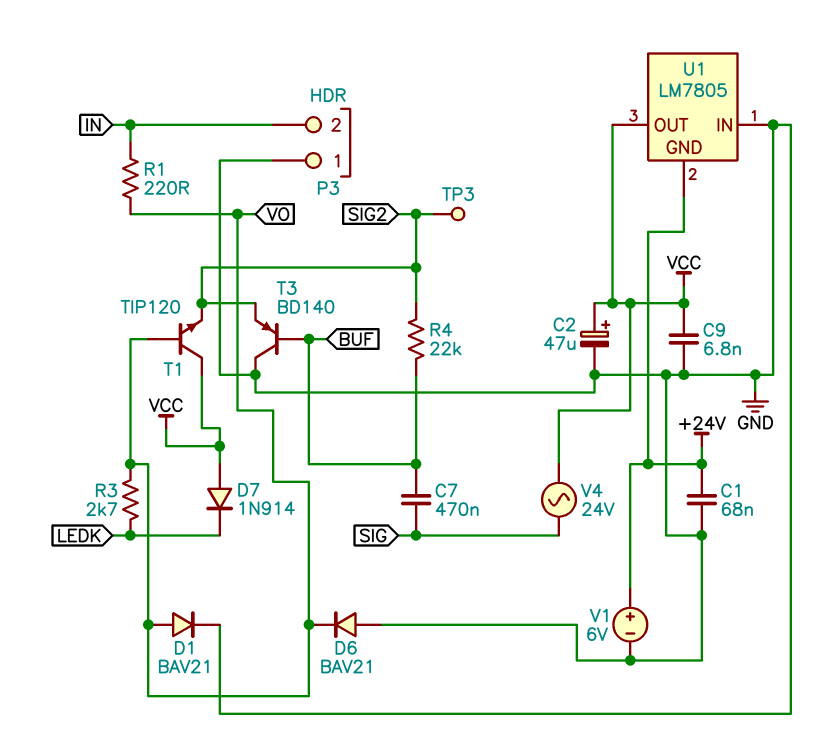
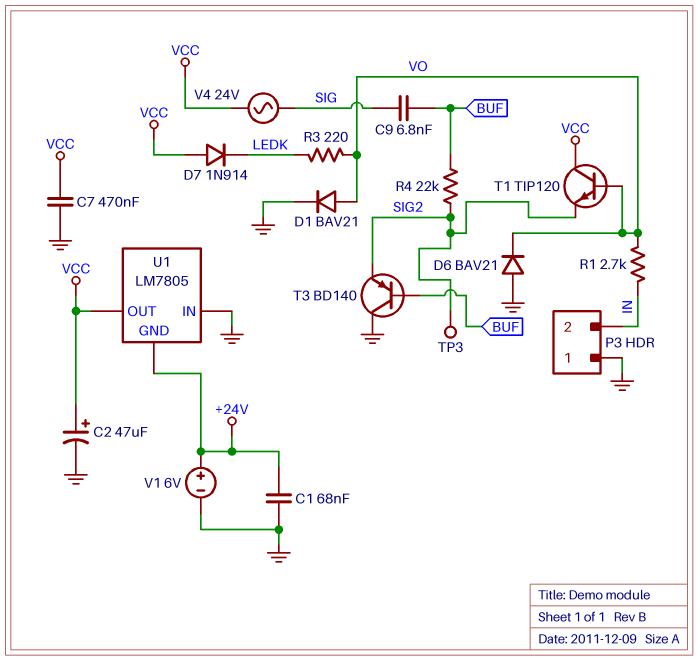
C7: 470nF (BUF, SIG) -> 470nF (GND, VCC)
C9: 6.8nF (GND, VCC) -> 6.8nF (BUF, SIG)
R1: 220 (IN, VO) -> 2.7k (IN, VO)
R3: 2.7k (LEDK, VO) -> 220 (LEDK, VO)

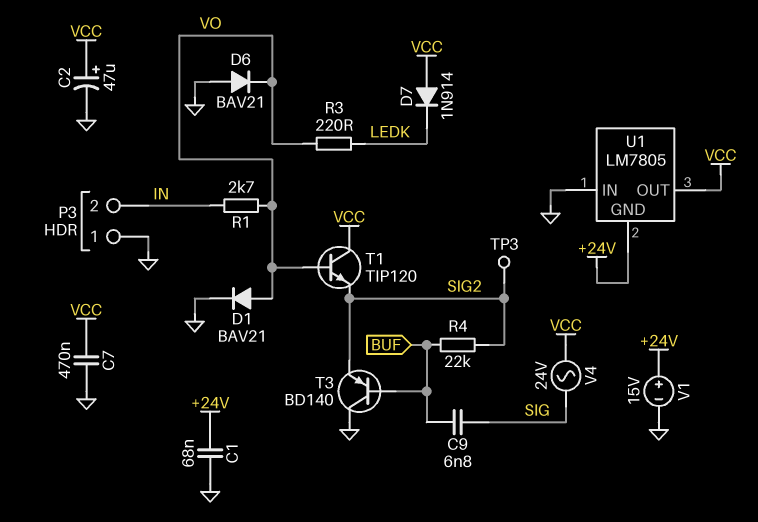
V1: 6V (plus +24V, minus GND) -> 15V (plus +24V, minus GND)

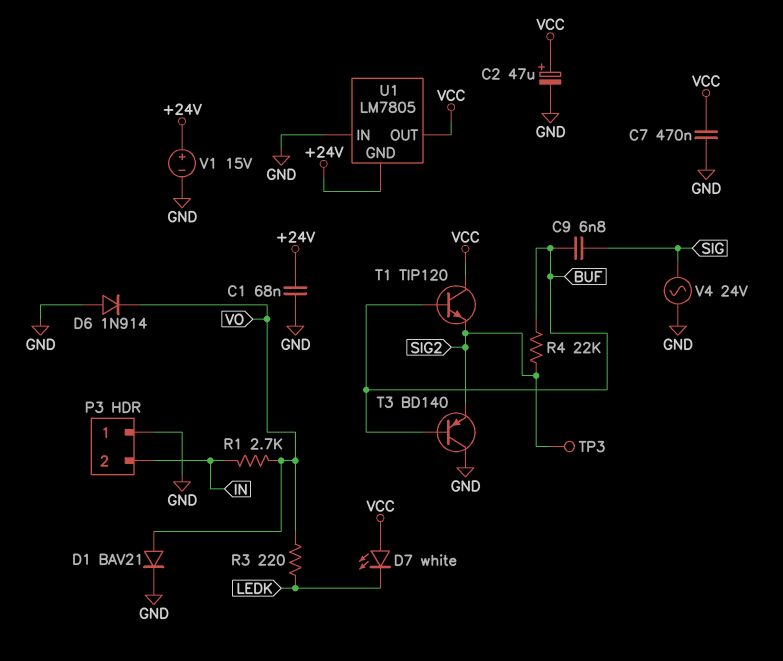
D6: diode BAV21 (A GND, K VO) -> diode 1N914 (A GND, K VO)
D7: diode 1N914 (A VCC, K LEDK) -> LED white (A VCC, K LEDK)
T1: NPN TIP120 (B VO, C VCC, E SIG2) -> NPN TIP120 (B BUF, C VCC, E SIG2)
V4: AC 24V (SIG, VCC) -> AC 24V (GND, SIG)

